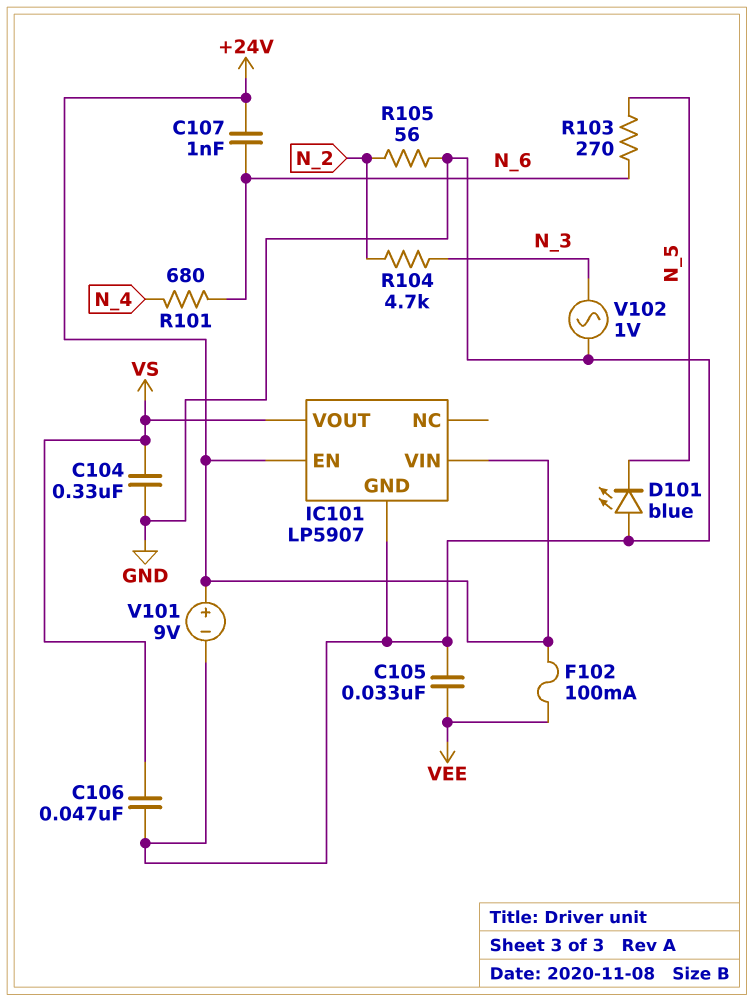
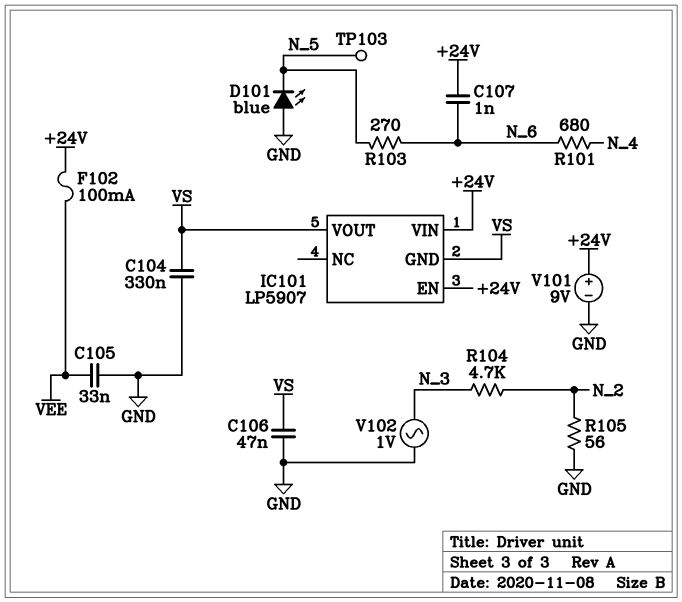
IC101 pin GND: GND -> VS
TP103: none -> test point (N_5)

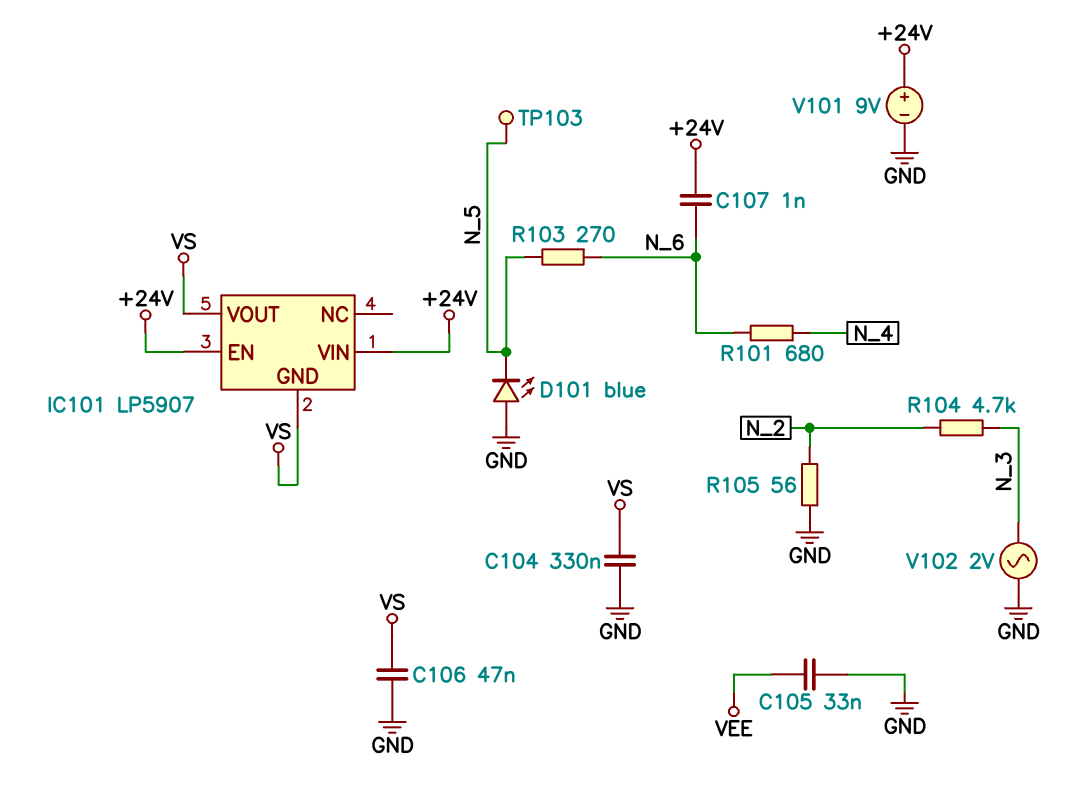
F102: 100mA (+24V, VEE) -> none
V102: AC 1V (GND, N_3) -> AC 2V (GND, N_3)

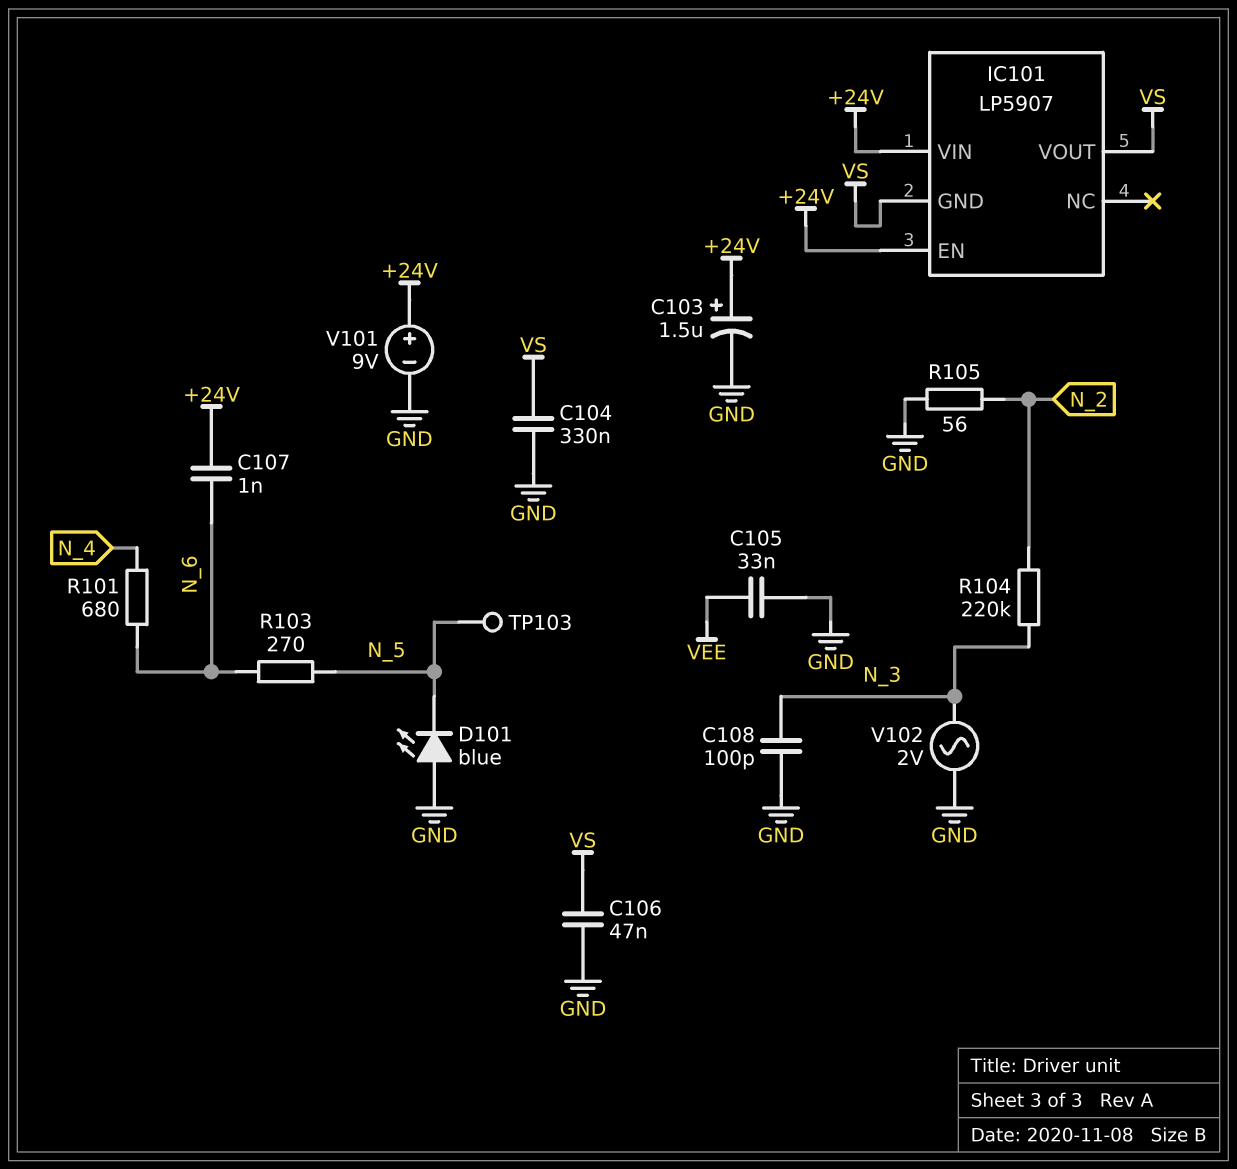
C103: none -> 1.5uF (plus +24V, minus GND)
C108: none -> 100pF (GND, N_3)
R104: 4.7k (N_2, N_3) -> 220k (N_2, N_3)

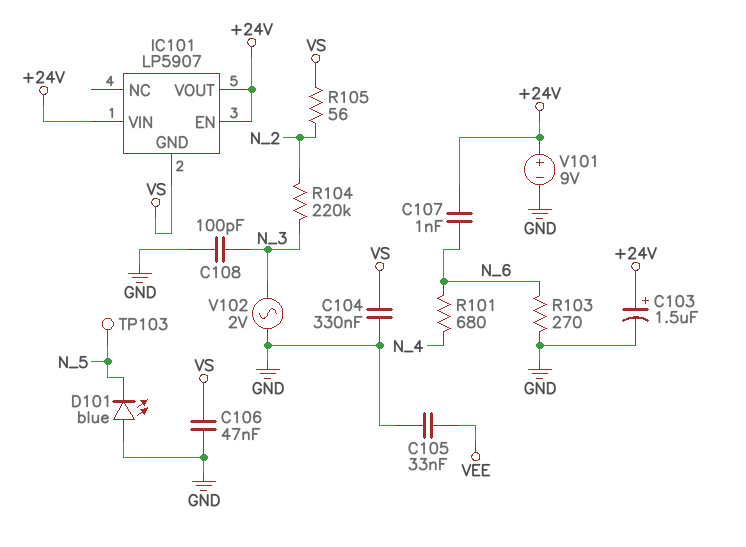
IC101 pin VOUT: VS -> +24V
R103: 270 (N_5, N_6) -> 270 (GND, N_6)
R105: 56 (GND, N_2) -> 56 (N_2, VS)

